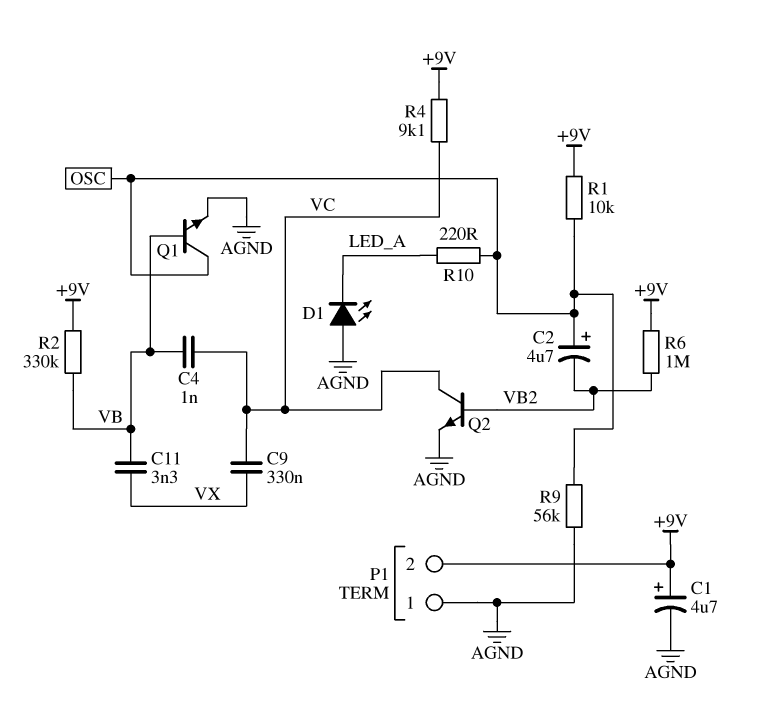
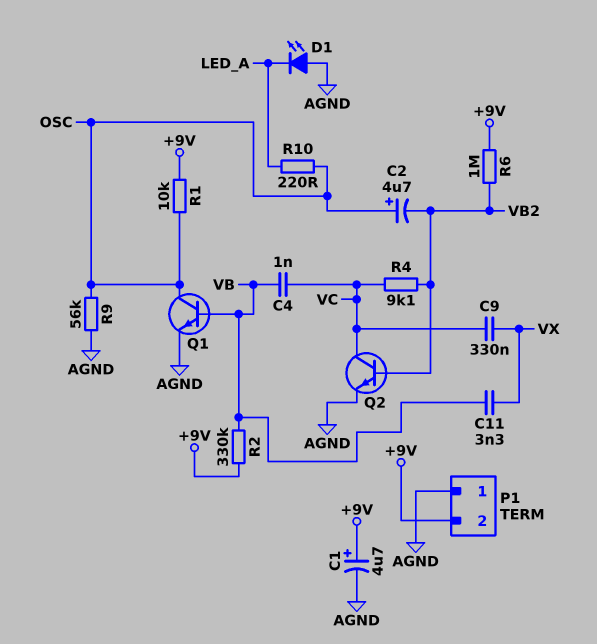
R4: 9.1k (+9V, VC) -> 9.1k (VB2, VC)

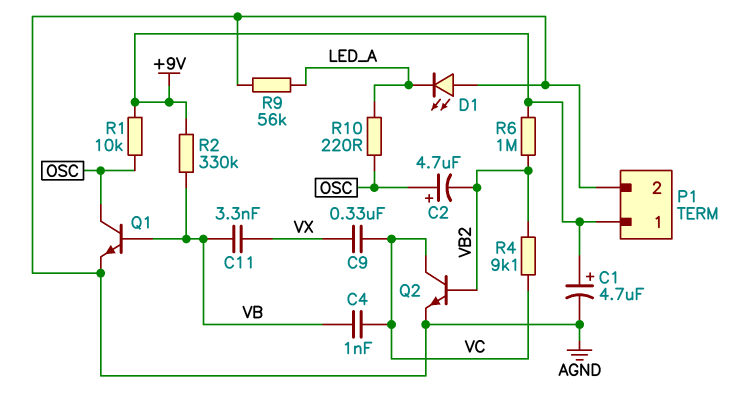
P1 pin 1: AGND -> +9V
P1 pin 2: +9V -> AGND
R9: 56k (AGND, OSC) -> 56k (AGND, LED_A)

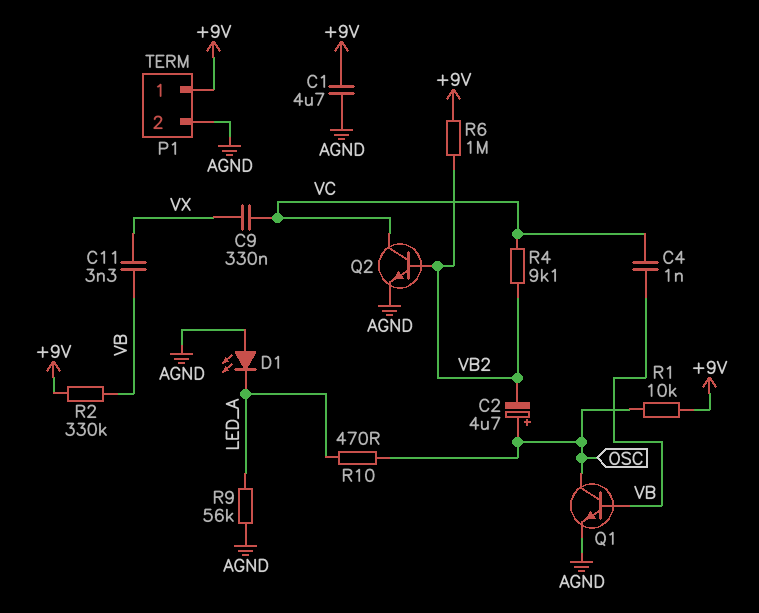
C1: 4.7uF (plus +9V, minus AGND) -> 4.7uF (+9V, AGND)
R10: 220 (LED_A, OSC) -> 470 (LED_A, OSC)

